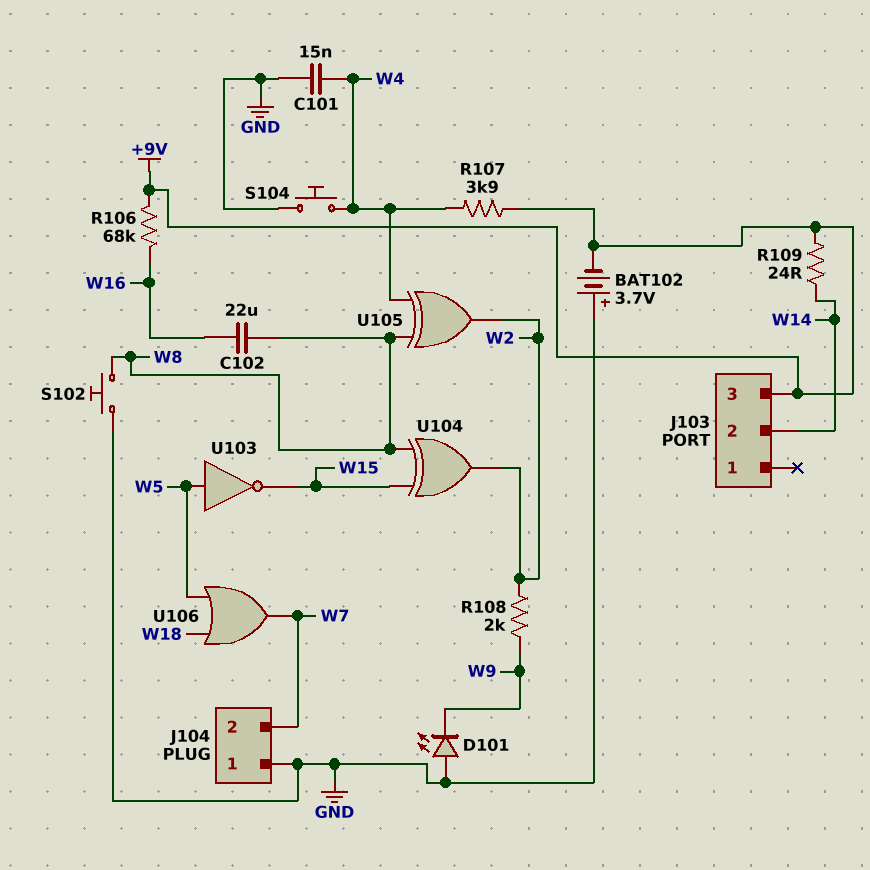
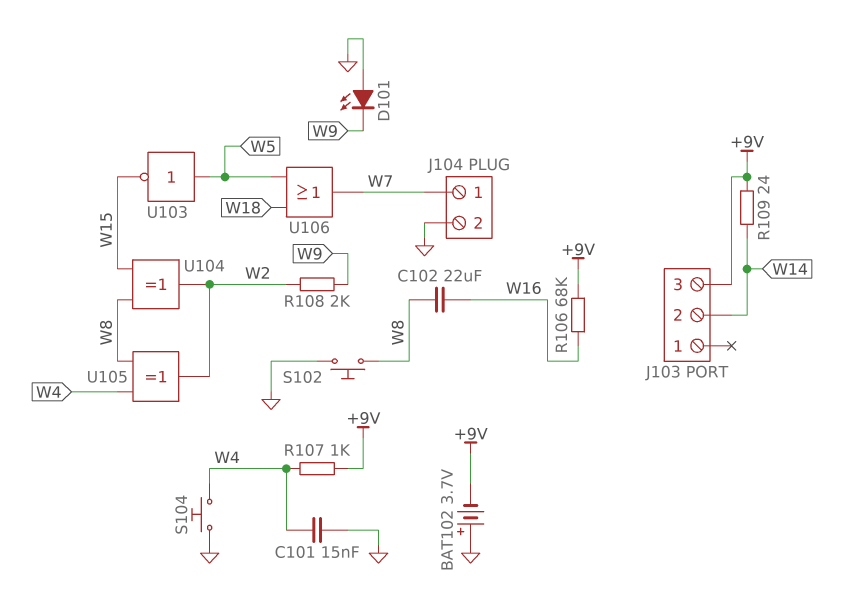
J104 pin 1: GND -> W7
J104 pin 2: W7 -> GND
R107: 3.9k (+9V, W4) -> 1k (+9V, W4)

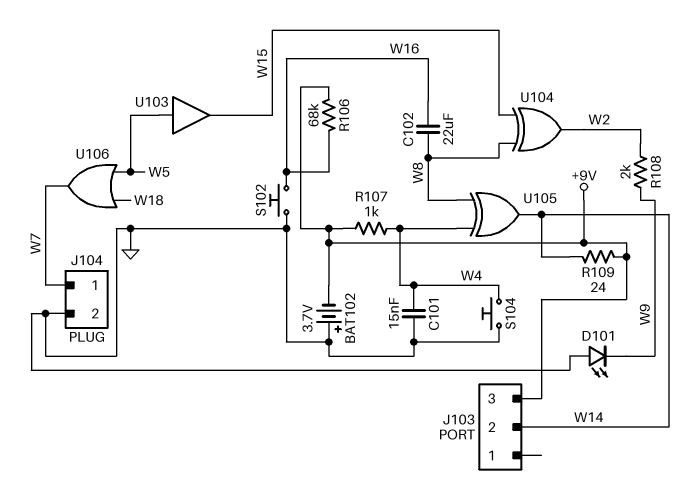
S102: button (GND, W8) -> button (GND, W16)
U103: NOT (in W5, out W15) -> buffer (in W5, out W15)
U105: XOR (in W4, in W8, out W2) -> XOR (in W4, in W8, out W14)

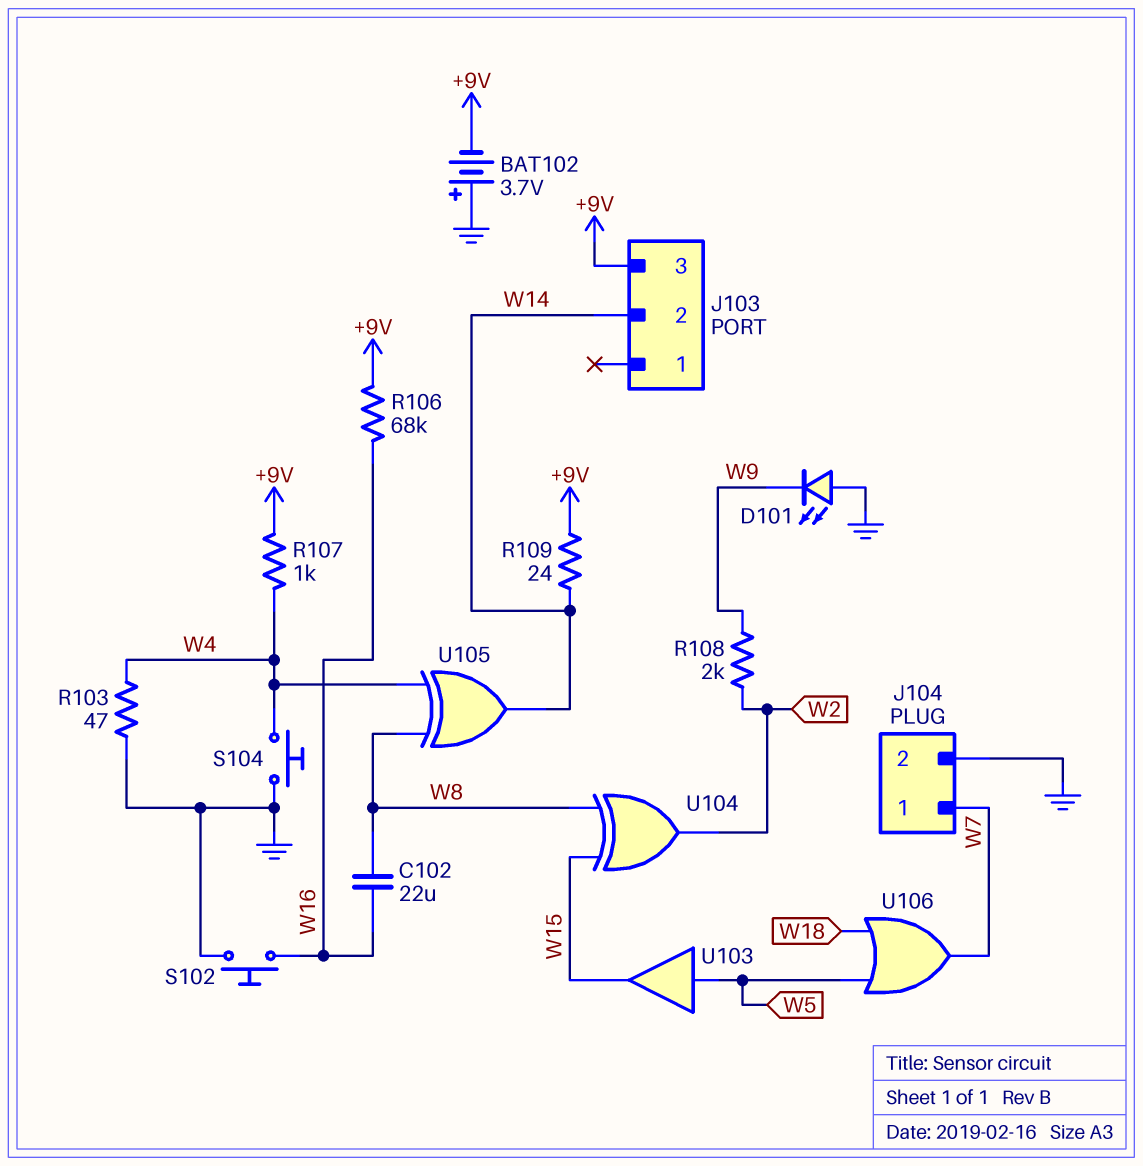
C101: 15nF (GND, W4) -> none
R103: none -> 47 (GND, W4)

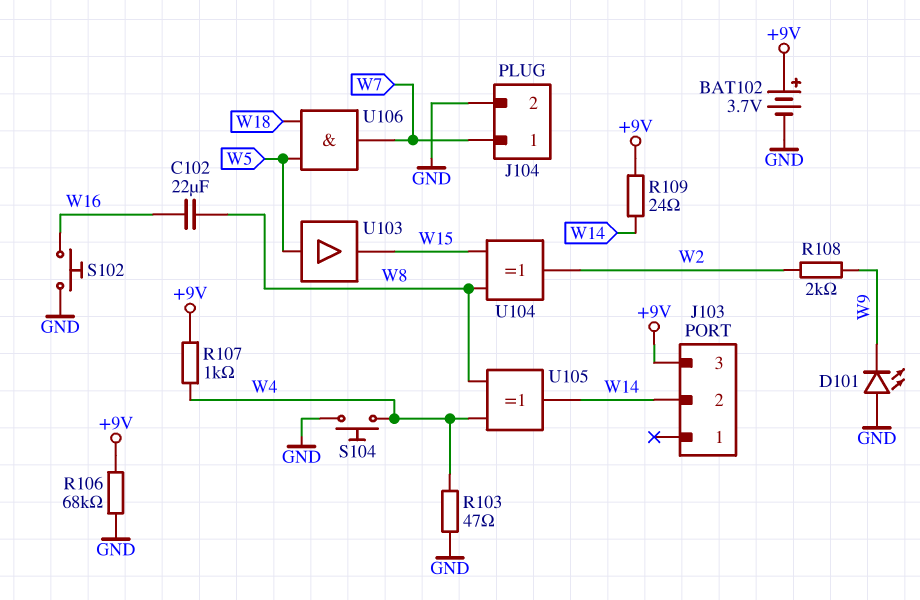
BAT102: 3.7V (plus GND, minus +9V) -> 3.7V (plus +9V, minus GND)
R106: 68k (+9V, W16) -> 68k (+9V, GND)
U106: OR (in W5, in W18, out W7) -> AND (in W5, in W18, out W7)

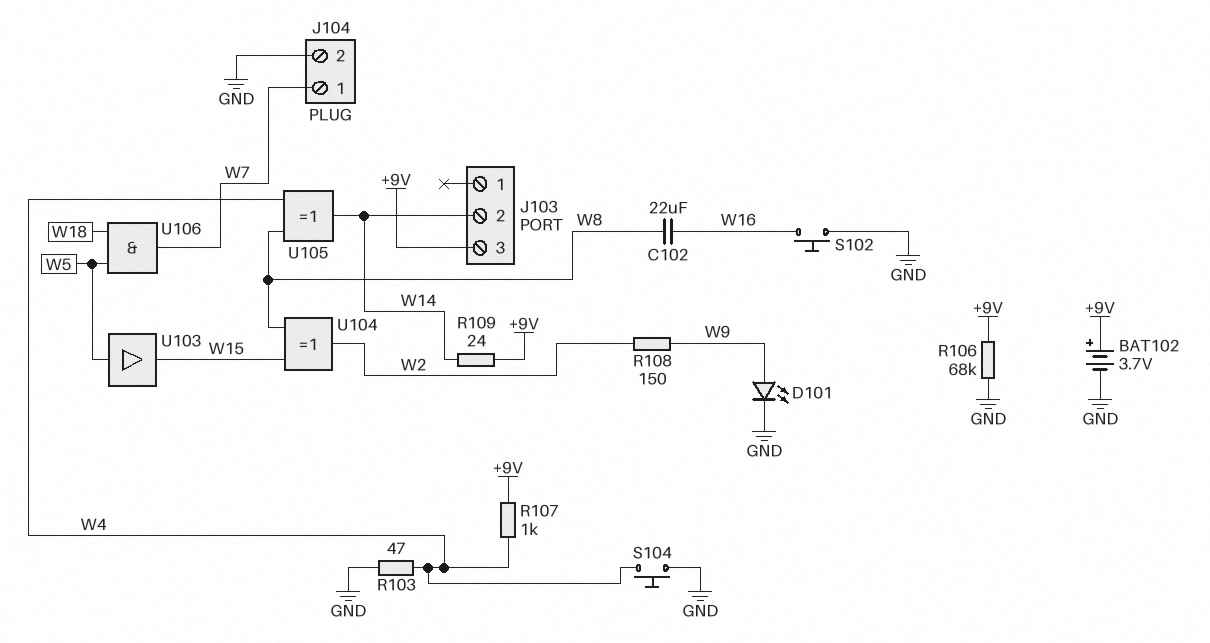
D101: LED (A GND, K W9) -> LED (A W9, K GND)
R108: 2k (W2, W9) -> 150 (W2, W9)

